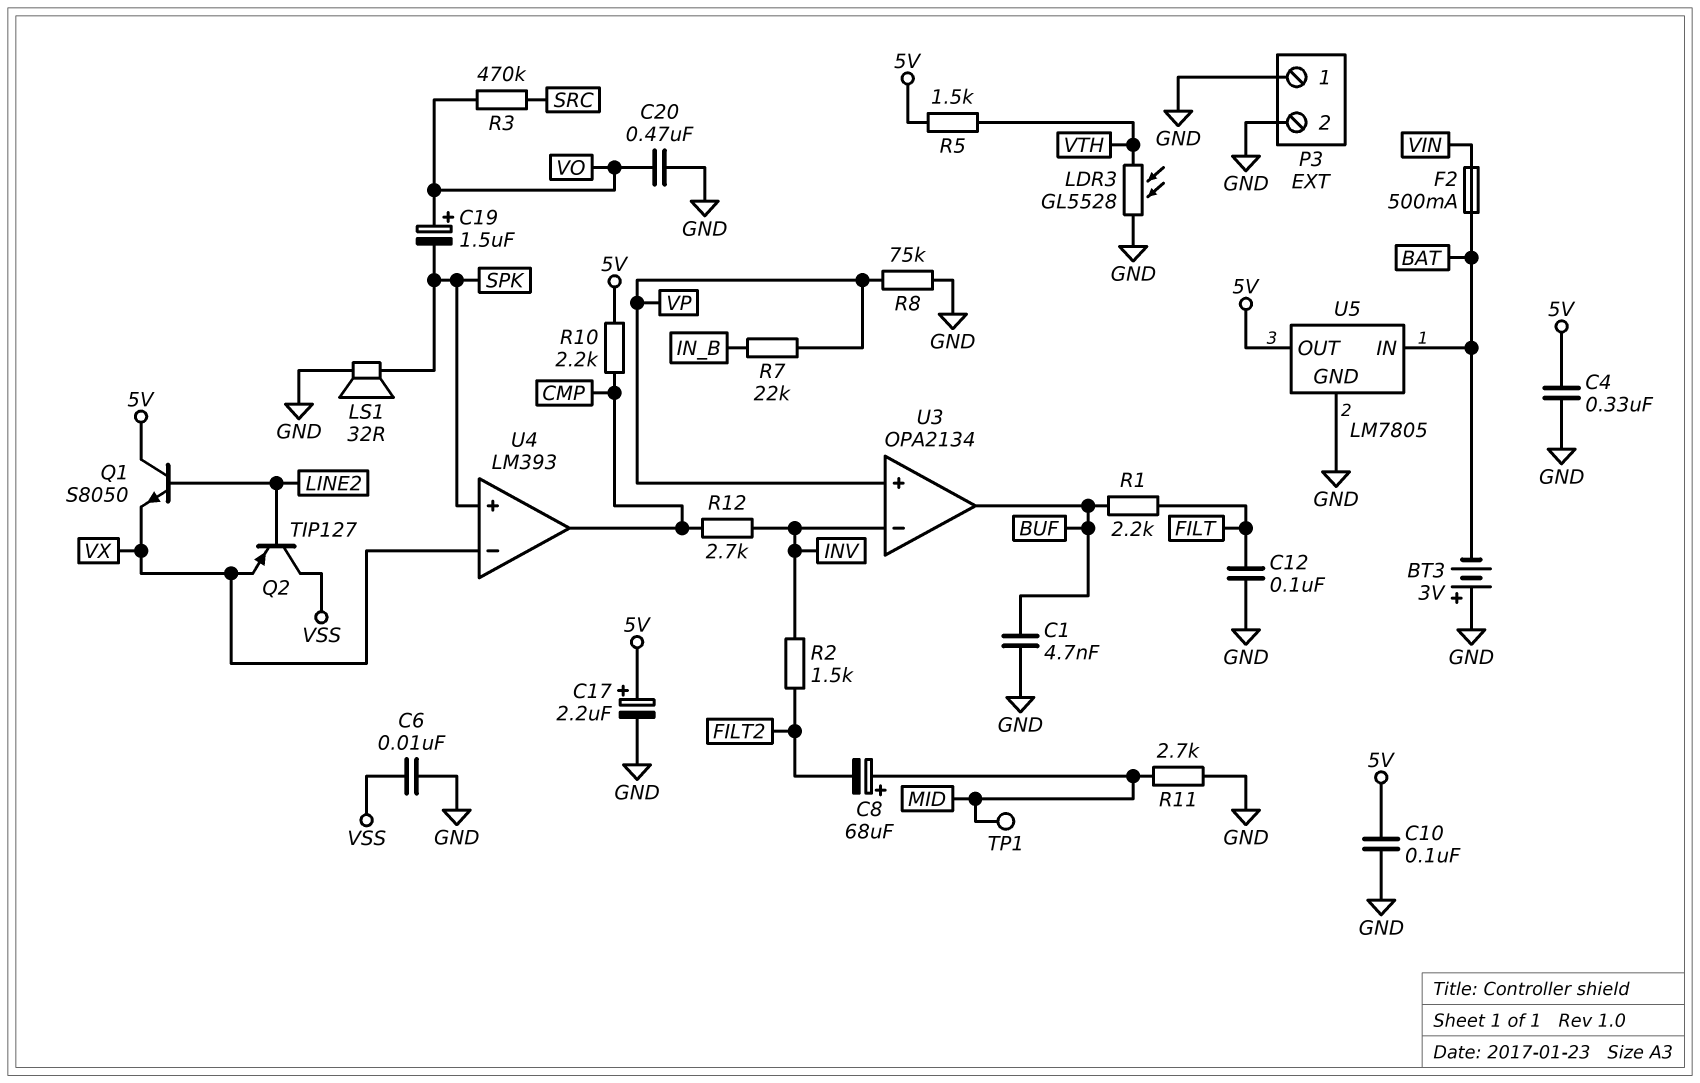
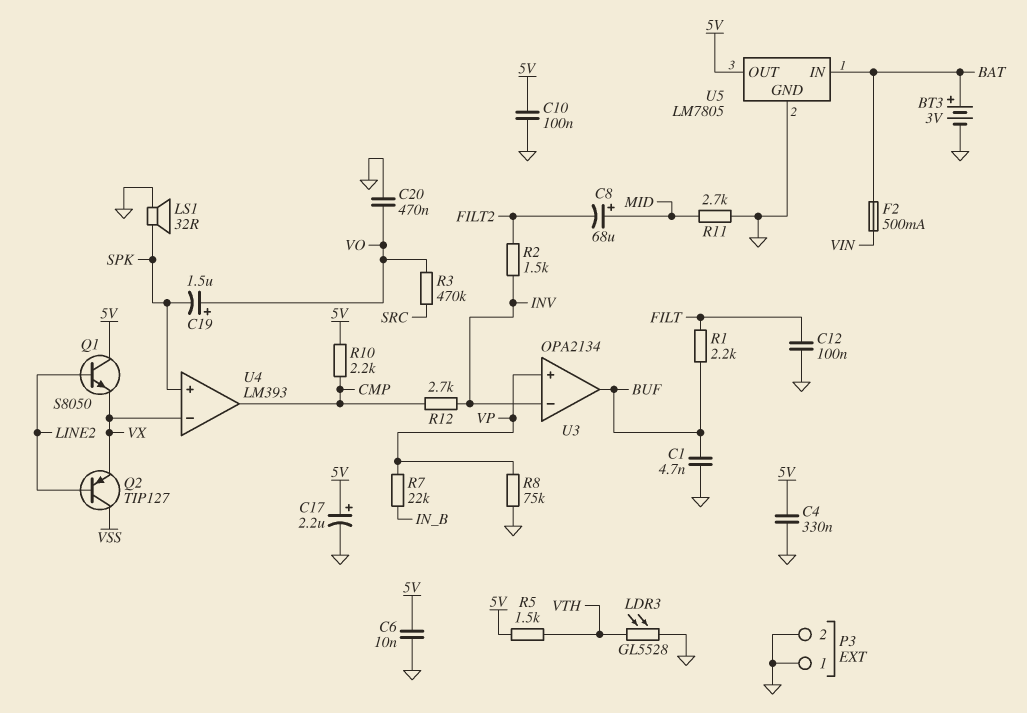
BT3: 3V (plus GND, minus BAT) -> 3V (plus BAT, minus GND)
C6: 10nF (GND, VSS) -> 10nF (5V, GND)
TP1: test point (MID) -> none

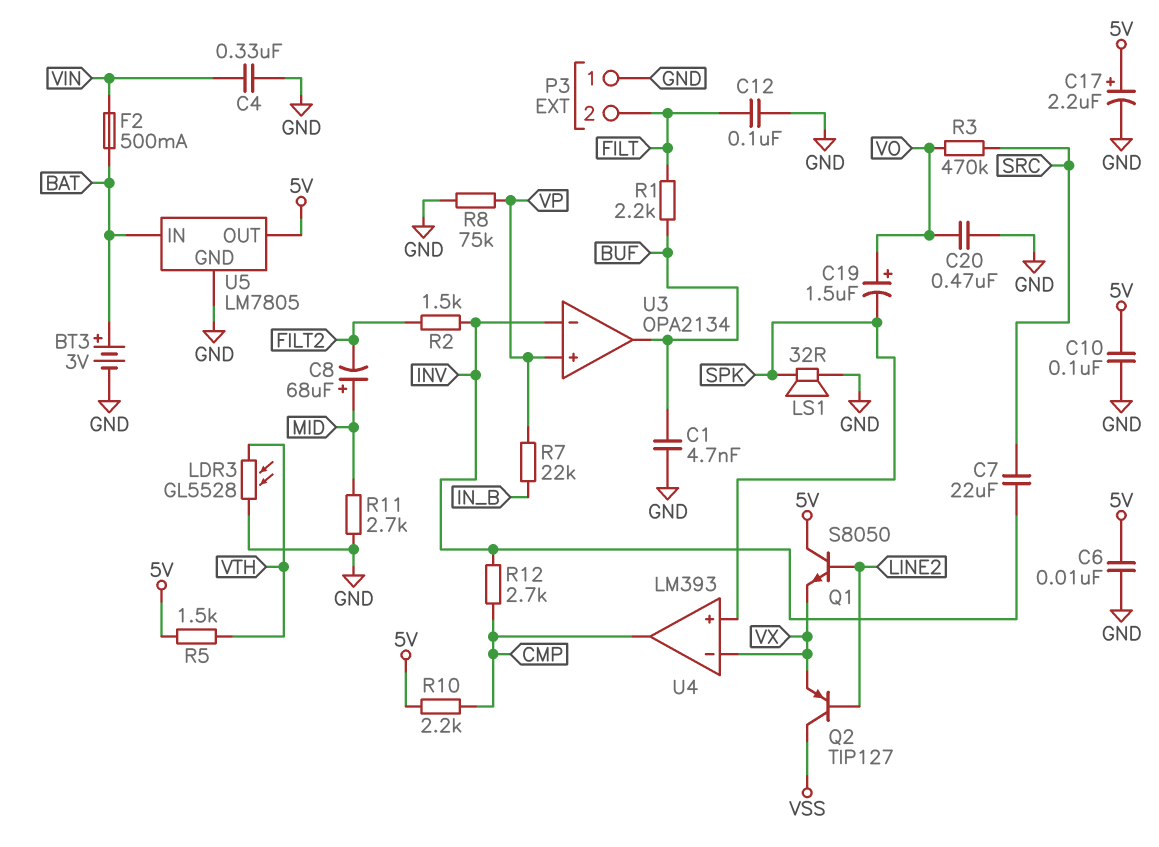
C4: 330nF (5V, GND) -> 330nF (GND, VIN)
C7: none -> 22uF (INV, SRC)
P3 pin 2: GND -> FILT

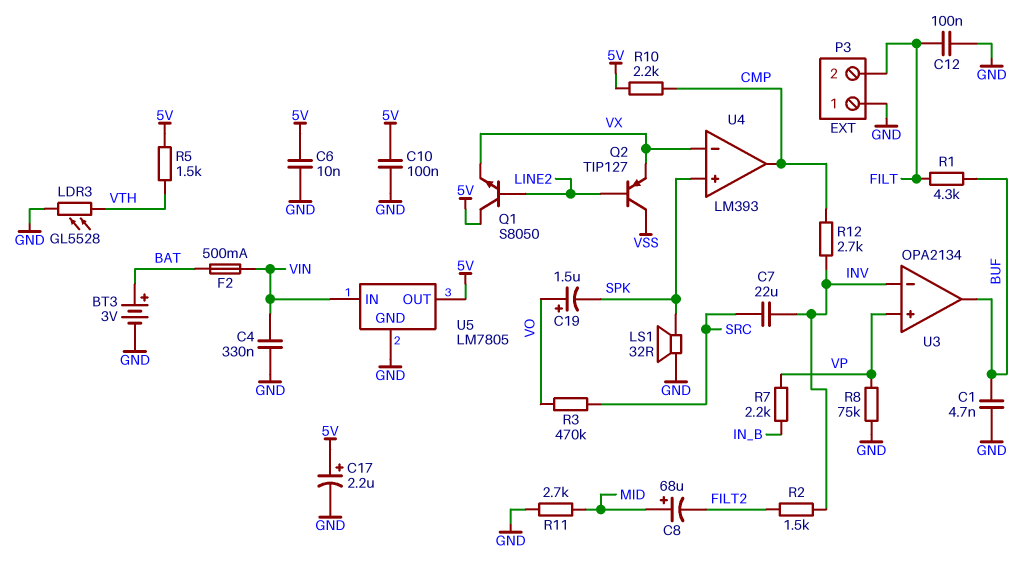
C20: 470nF (GND, VO) -> none
R1: 2.2k (BUF, FILT) -> 4.3k (BUF, FILT)
R7: 22k (IN_B, VP) -> 2.2k (IN_B, VP)
U5 pin IN: BAT -> VIN

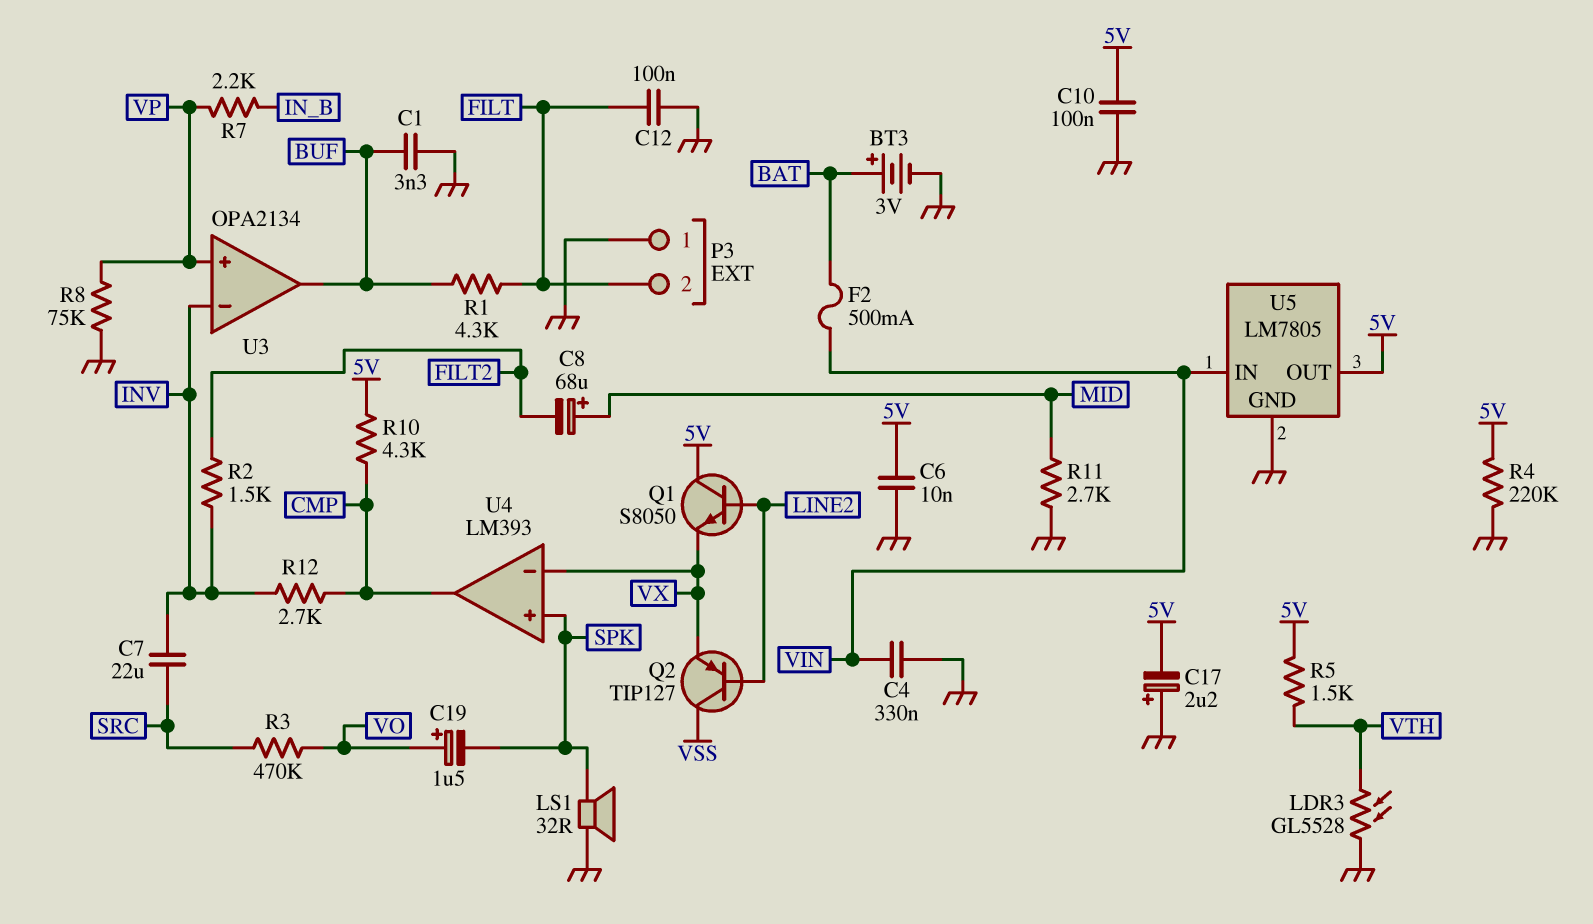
C1: 4.7nF (BUF, GND) -> 3.3nF (BUF, GND)
C17: 2.2uF (plus 5V, minus GND) -> 2.2uF (plus GND, minus 5V)
R4: none -> 220k (5V, GND)
R10: 2.2k (5V, CMP) -> 4.3k (5V, CMP)

